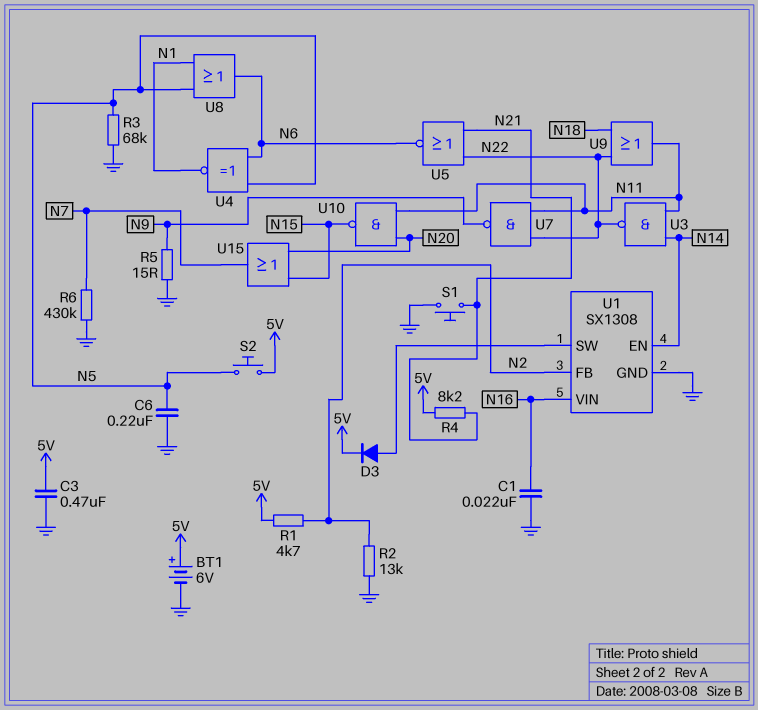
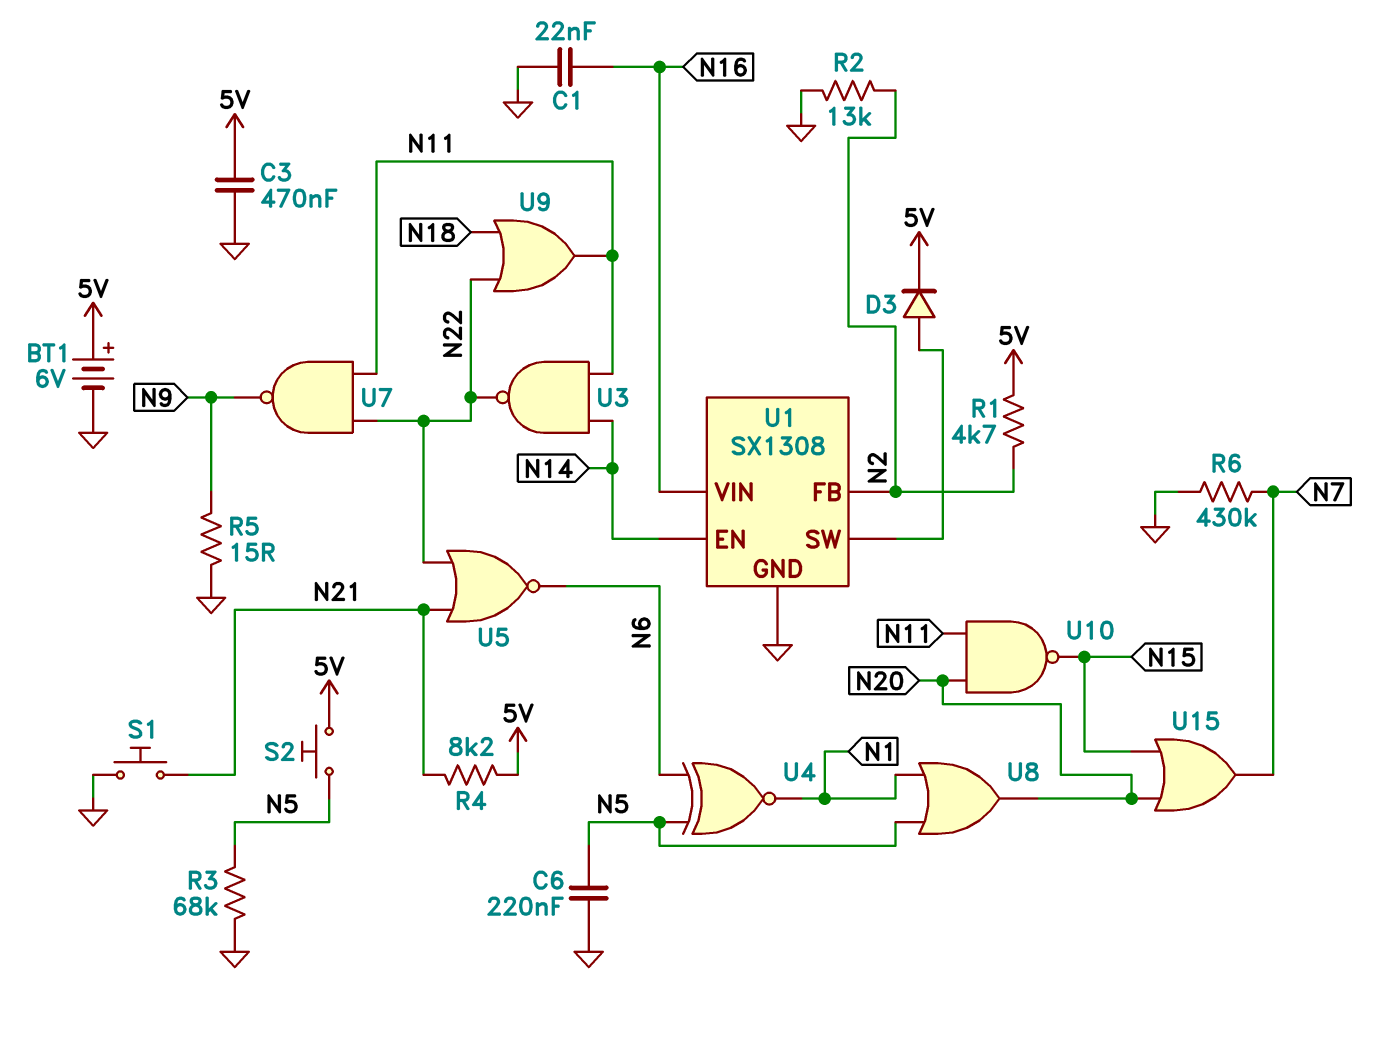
U8: OR (in N1, in N5, out N6) -> OR (in N1, in N5, out N20)

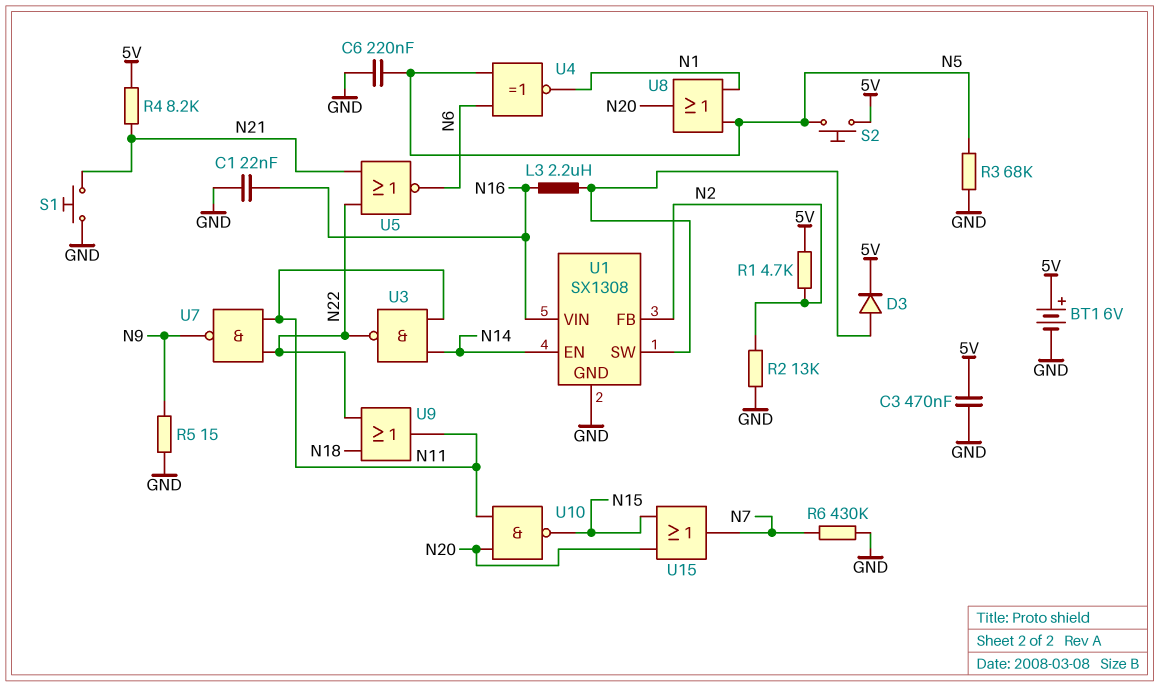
L3: none -> 2.2uH (N16, U1/SW)

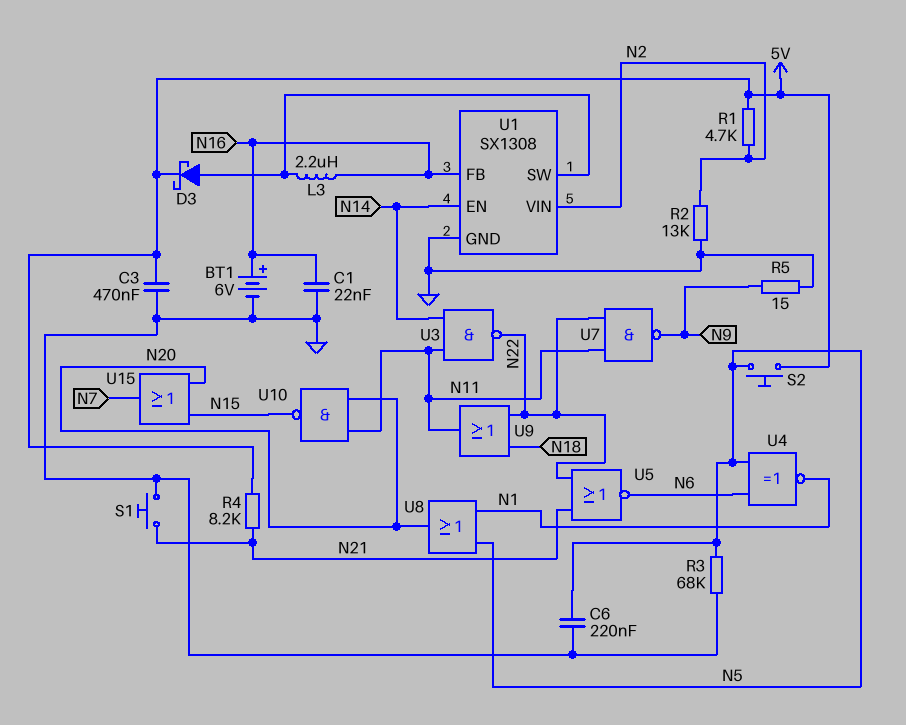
BT1: 6V (plus 5V, minus GND) -> 6V (plus N16, minus GND)
D3: diode (A U1/SW, K 5V) -> schottky (A U1/SW, K 5V)
R6: 430k (GND, N7) -> none
U1 pin FB: N2 -> N16
U1 pin VIN: N16 -> N2

